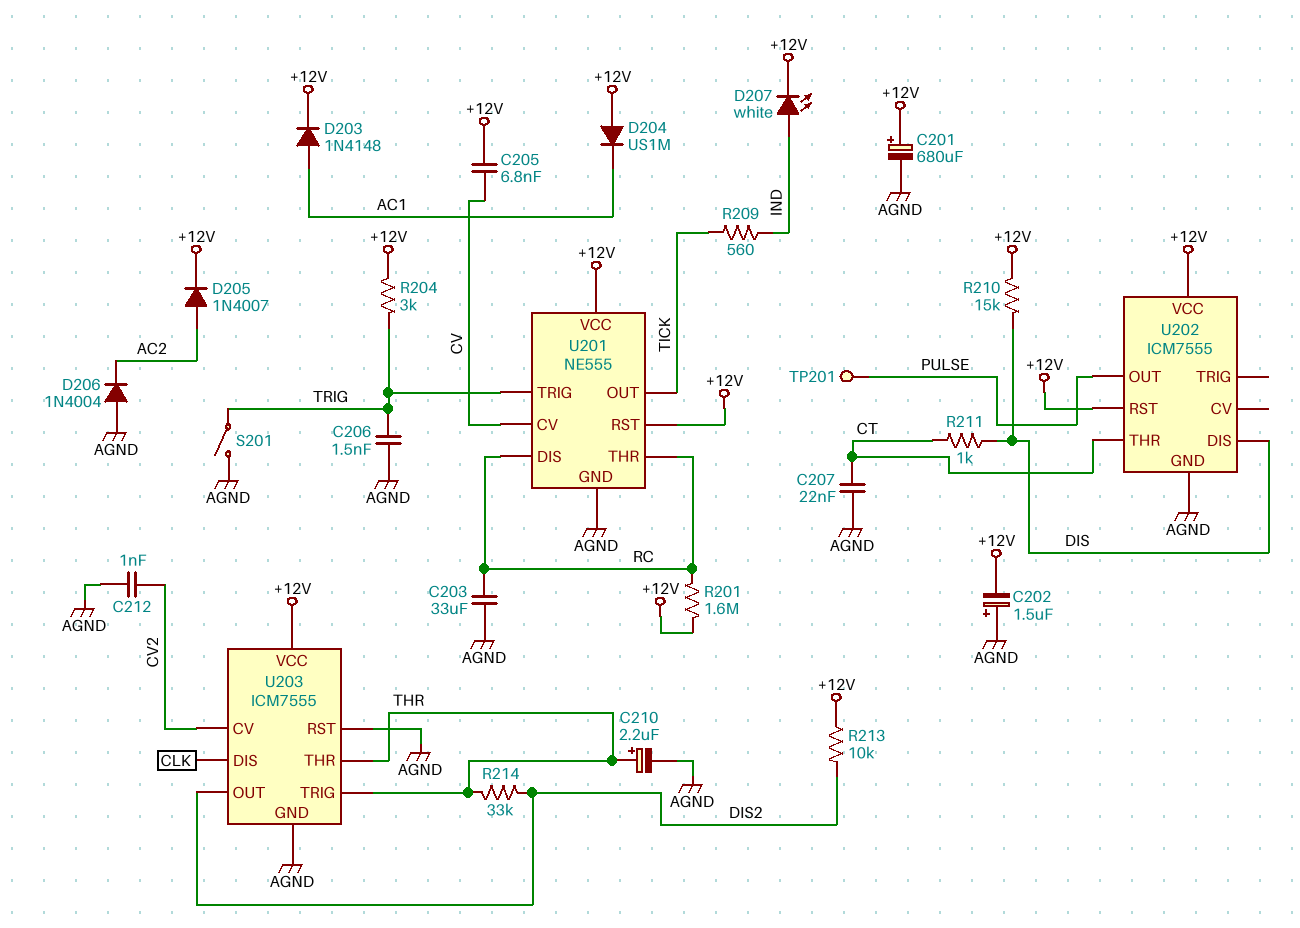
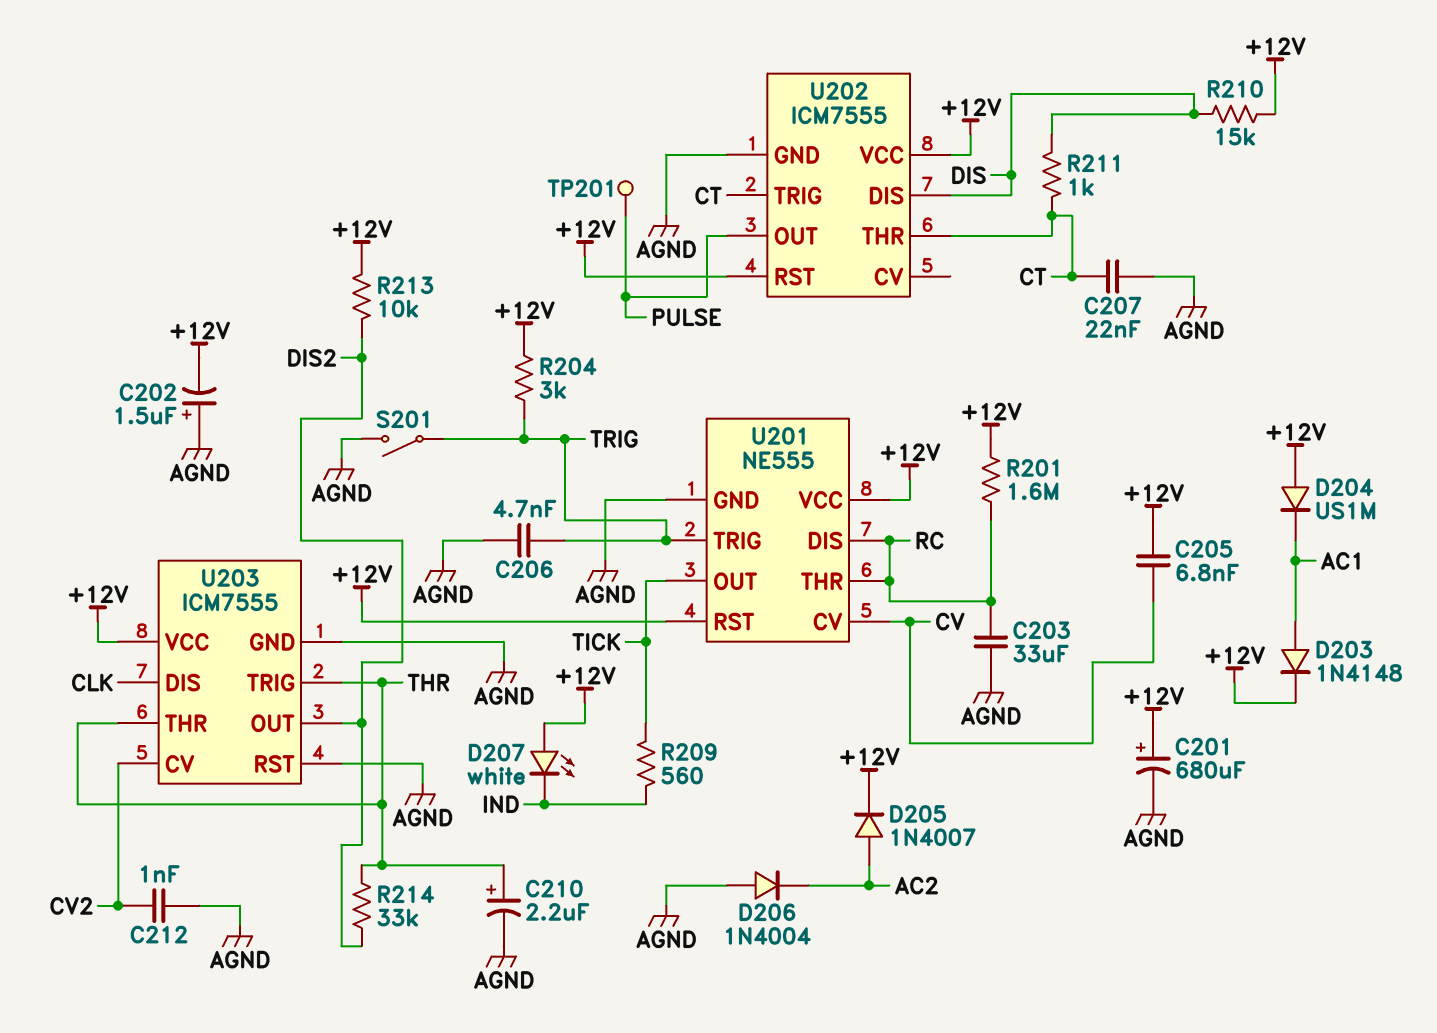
C206: 1.5nF (AGND, TRIG) -> 4.7nF (AGND, TRIG)
D207: LED white (A IND, K +12V) -> LED white (A +12V, K IND)
U202 pin TRIG: none -> CT

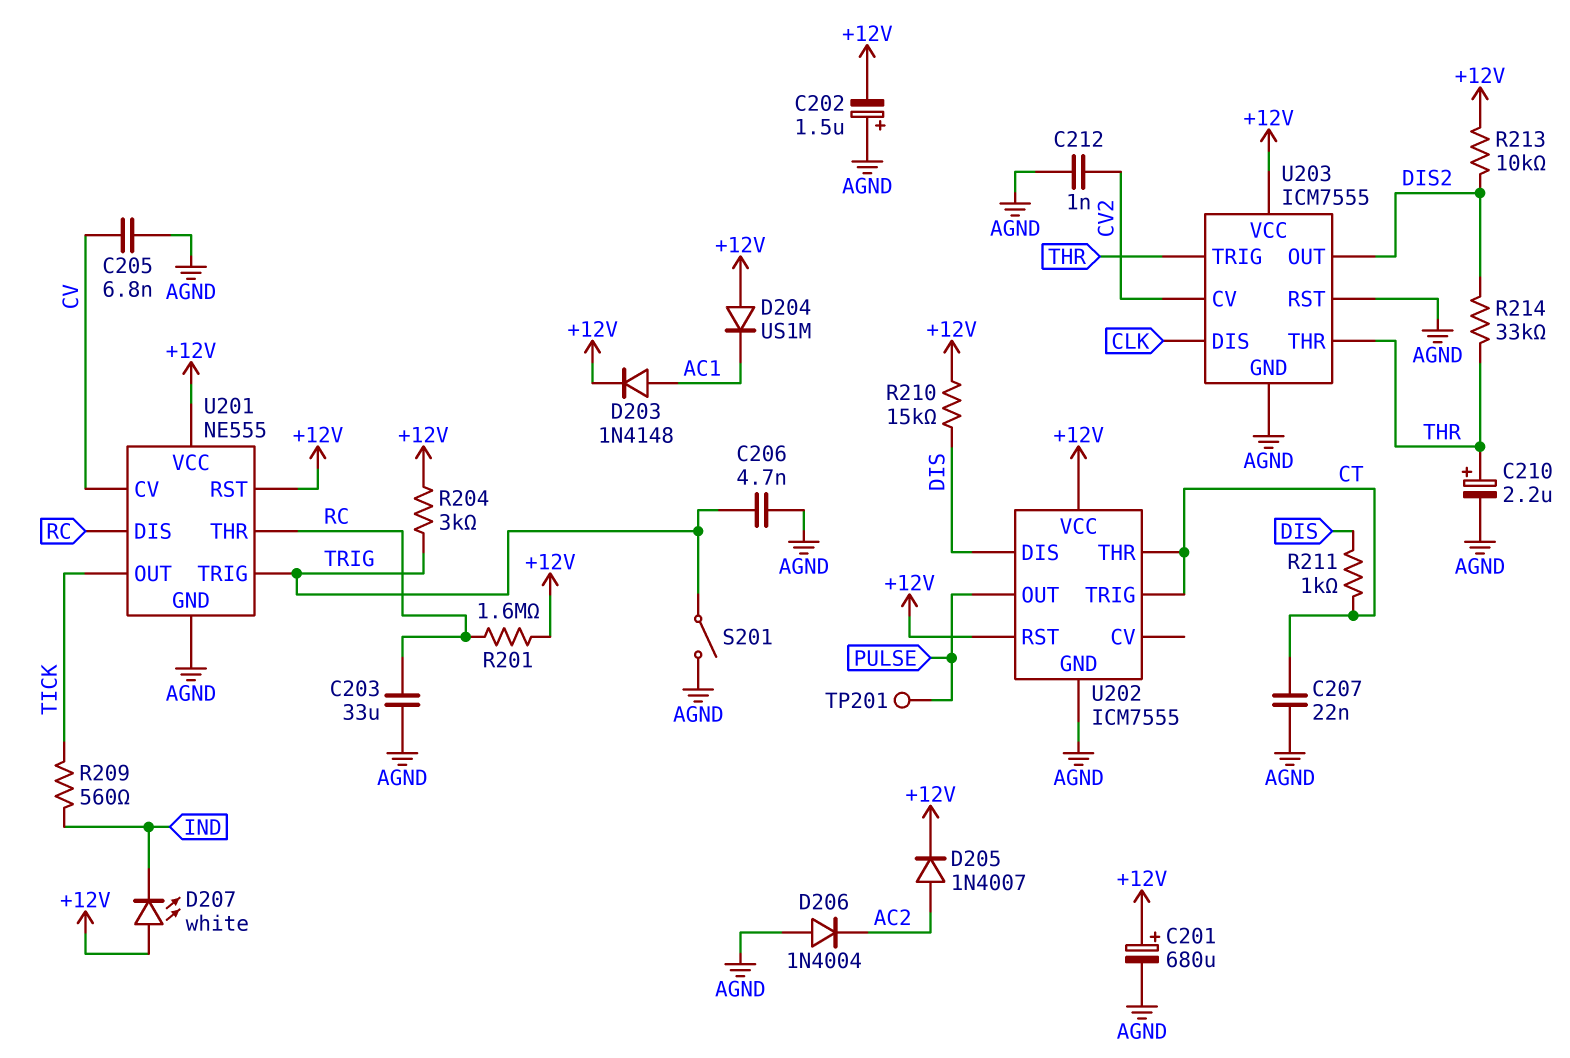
C205: 6.8nF (+12V, CV) -> 6.8nF (AGND, CV)

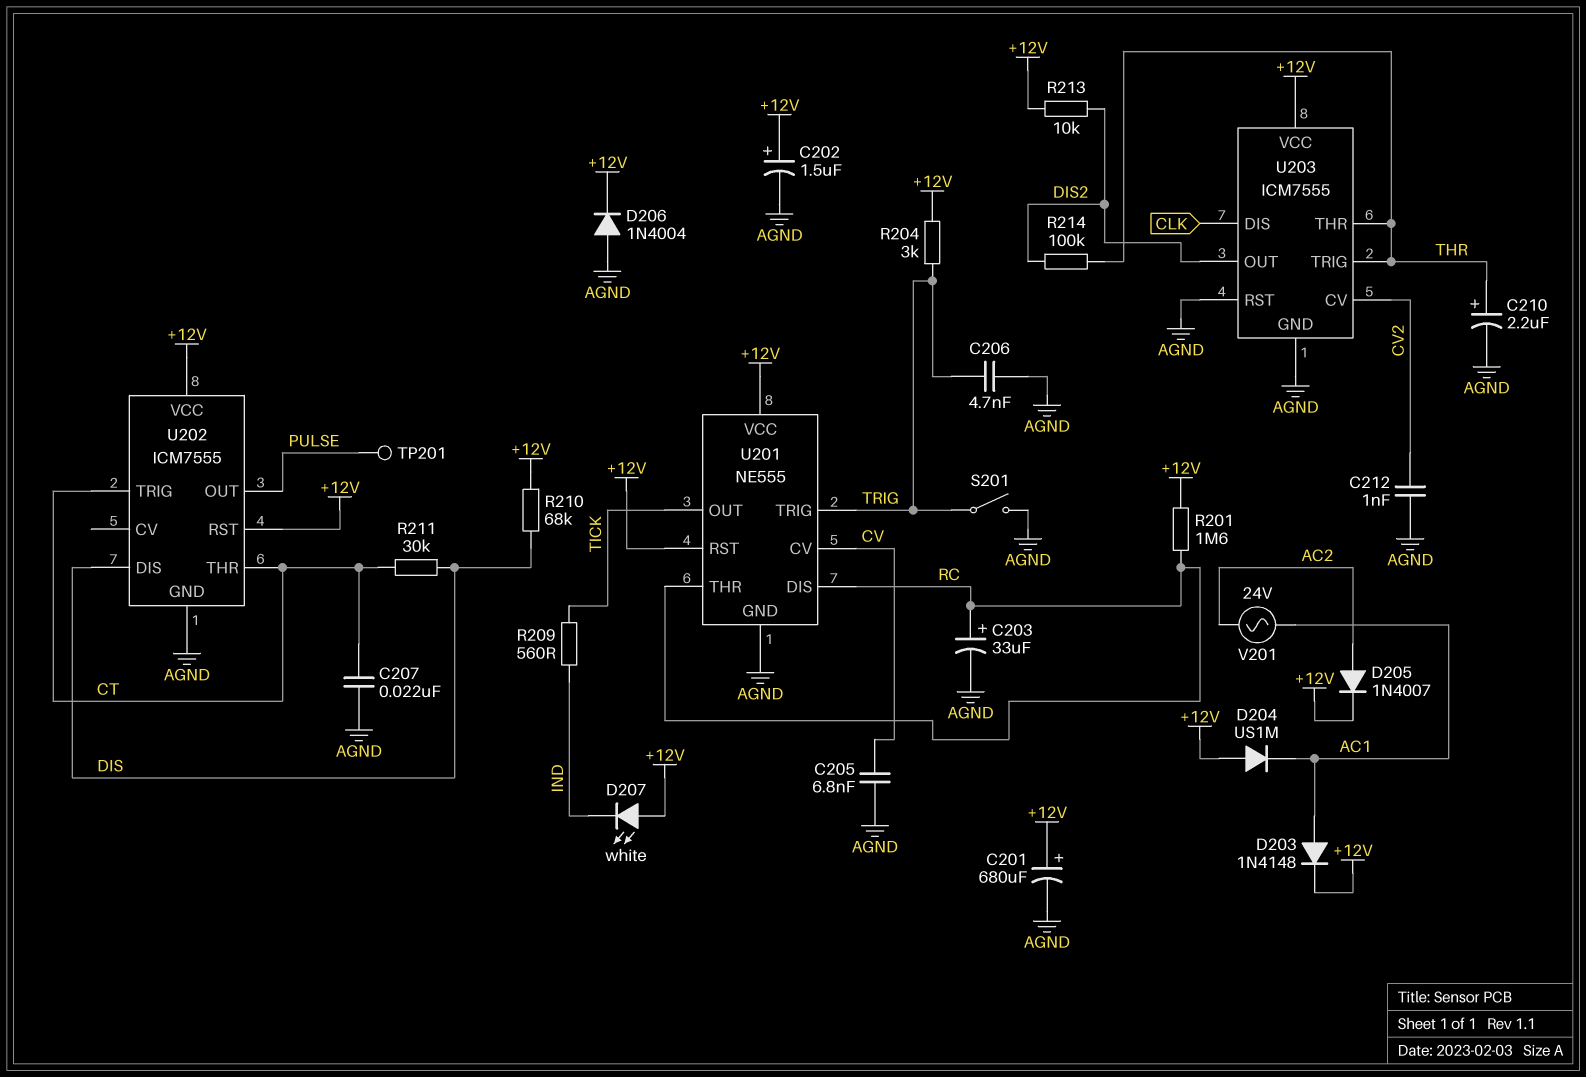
C202: 1.5uF (plus AGND, minus +12V) -> 1.5uF (plus +12V, minus AGND)
C203: 33uF (AGND, RC) -> 33uF (plus RC, minus AGND)
D206: diode 1N4004 (A AGND, K AC2) -> diode 1N4004 (A AGND, K +12V)
R210: 15k (+12V, DIS) -> 68k (+12V, DIS)
R211: 1k (CT, DIS) -> 30k (CT, DIS)
R214: 33k (DIS2, THR) -> 100k (DIS2, THR)
V201: none -> AC 24V (AC1, AC2)

